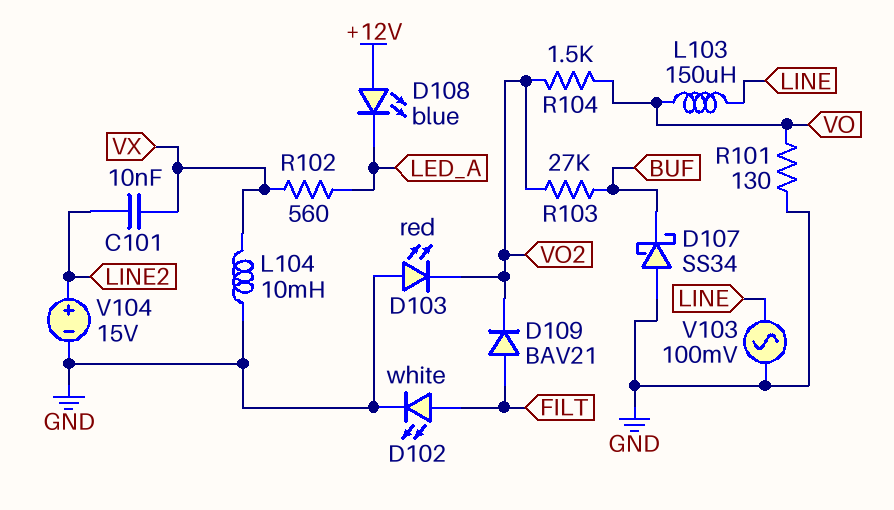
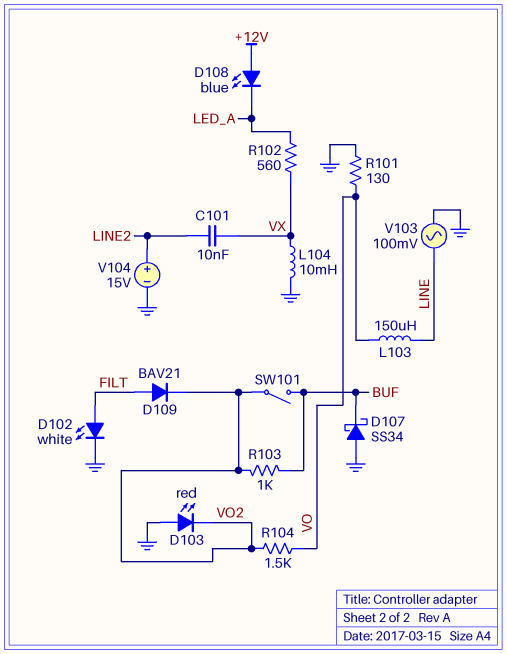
R103: 27k (BUF, VO2) -> 1k (BUF, VO2)
SW101: none -> switch (BUF, VO2)

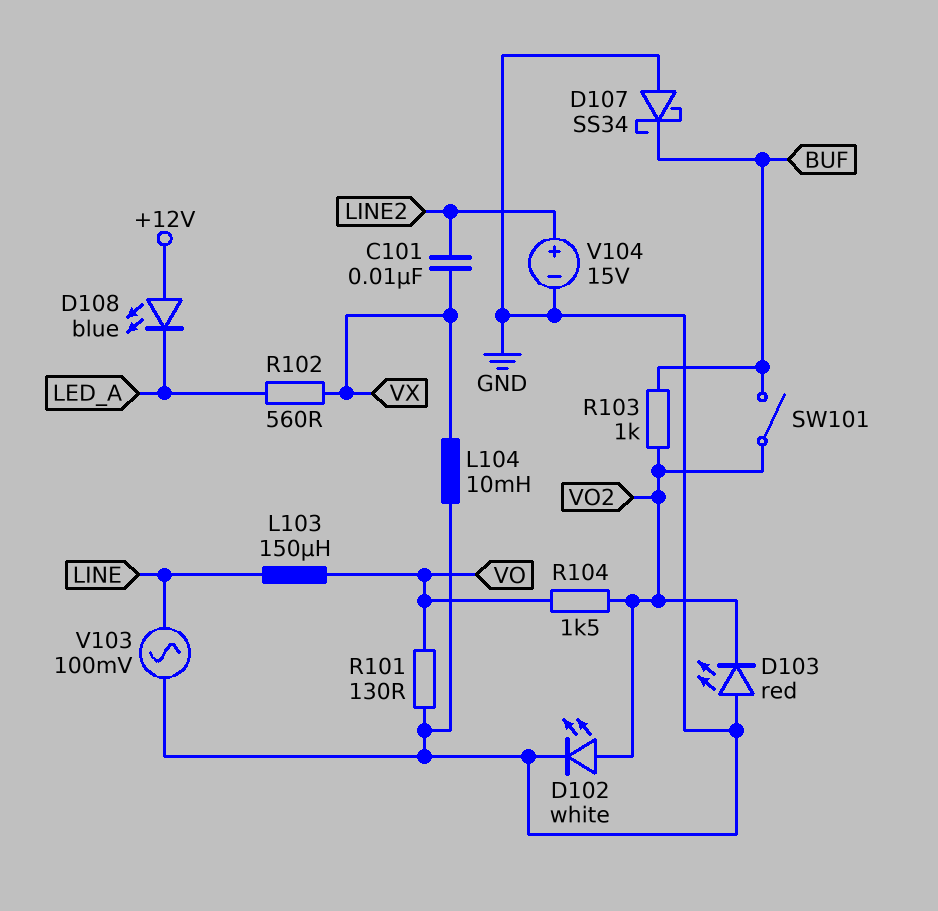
D102: LED white (A FILT, K GND) -> LED white (A VO2, K GND)
D109: diode BAV21 (A FILT, K VO2) -> none

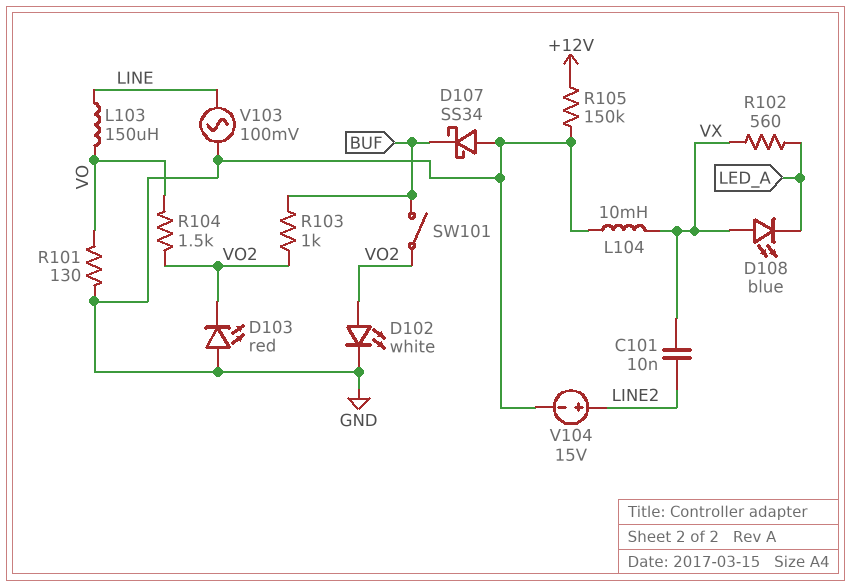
D108: LED blue (A +12V, K LED_A) -> LED blue (A VX, K LED_A)
R105: none -> 150k (+12V, GND)

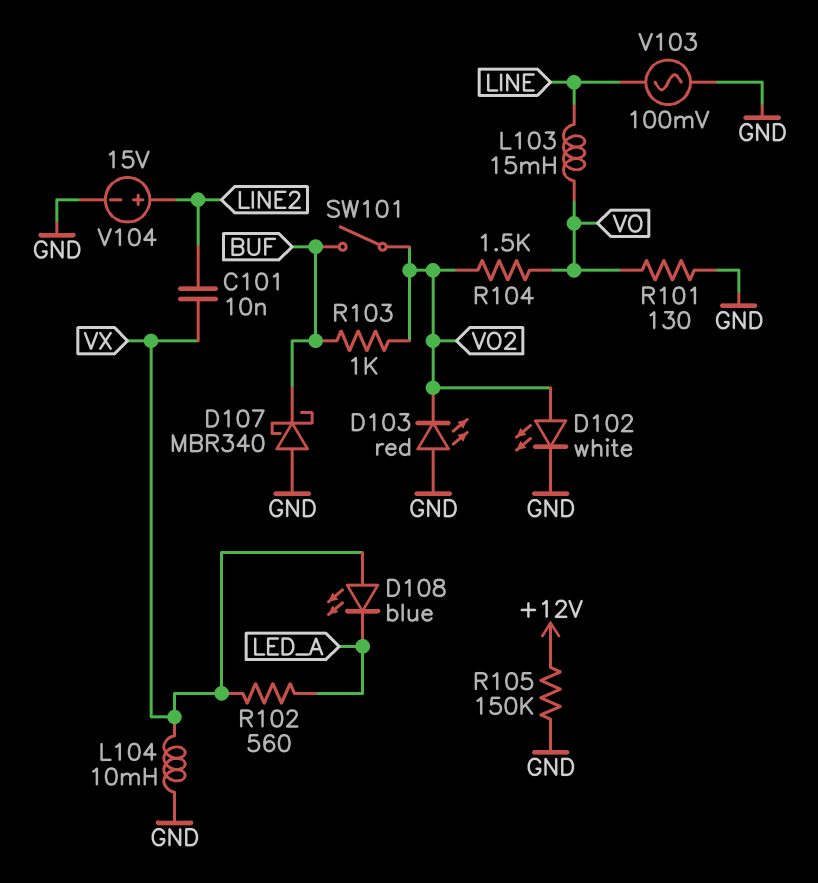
D107: schottky SS34 (A GND, K BUF) -> schottky MBR340 (A GND, K BUF)
L103: 150uH (LINE, VO) -> 15mH (LINE, VO)

